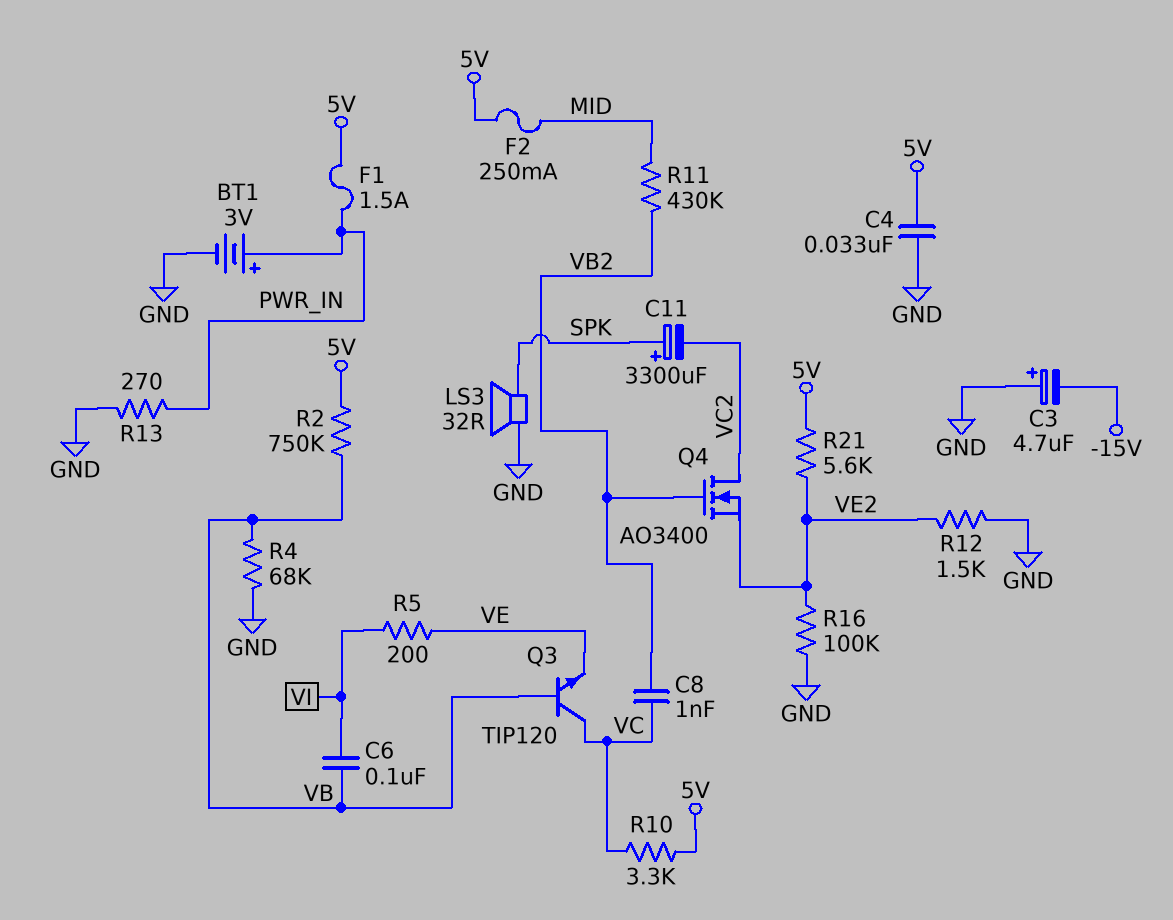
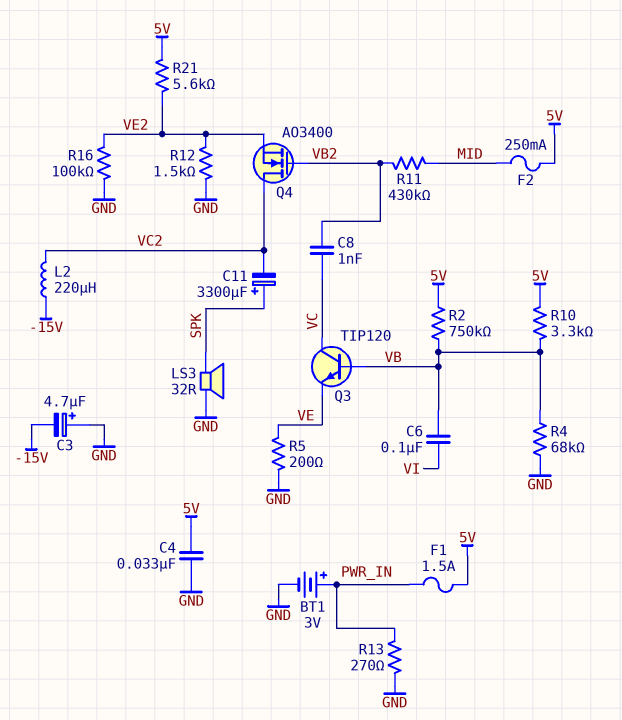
L2: none -> 220uH (-15V, VC2)
R5: 200 (VE, VI) -> 200 (GND, VE)
R10: 3.3k (5V, VC) -> 3.3k (5V, VB)

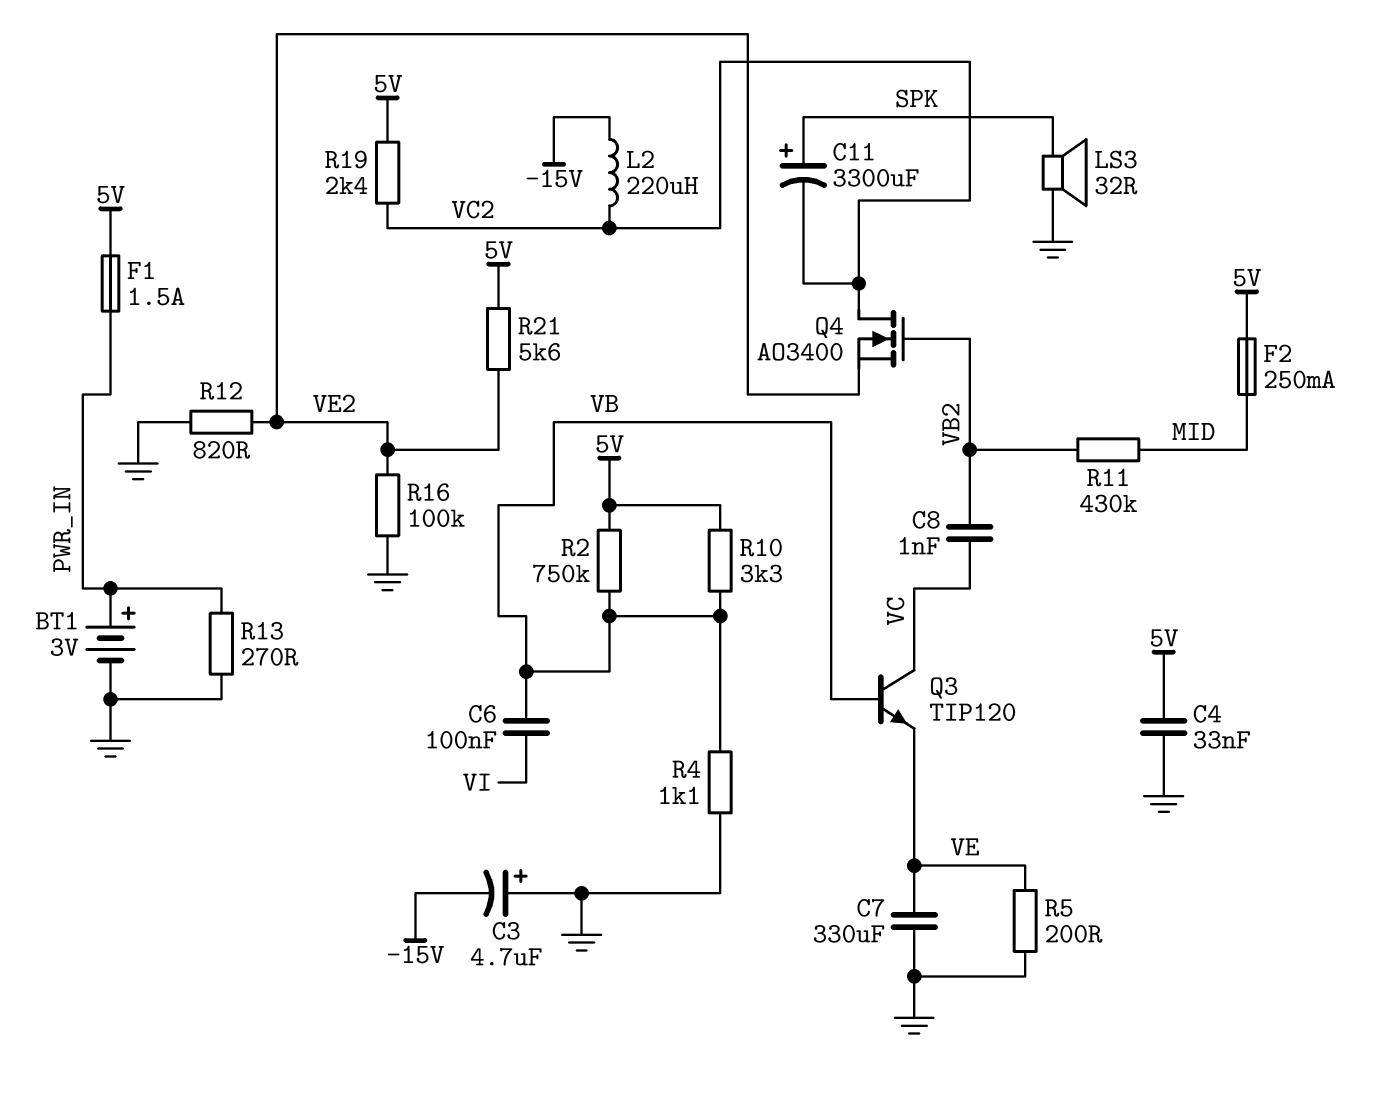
C7: none -> 330uF (GND, VE)
R4: 68k (GND, VB) -> 1.1k (GND, VB)
R12: 1.5k (GND, VE2) -> 820 (GND, VE2)
R19: none -> 2.4k (5V, VC2)

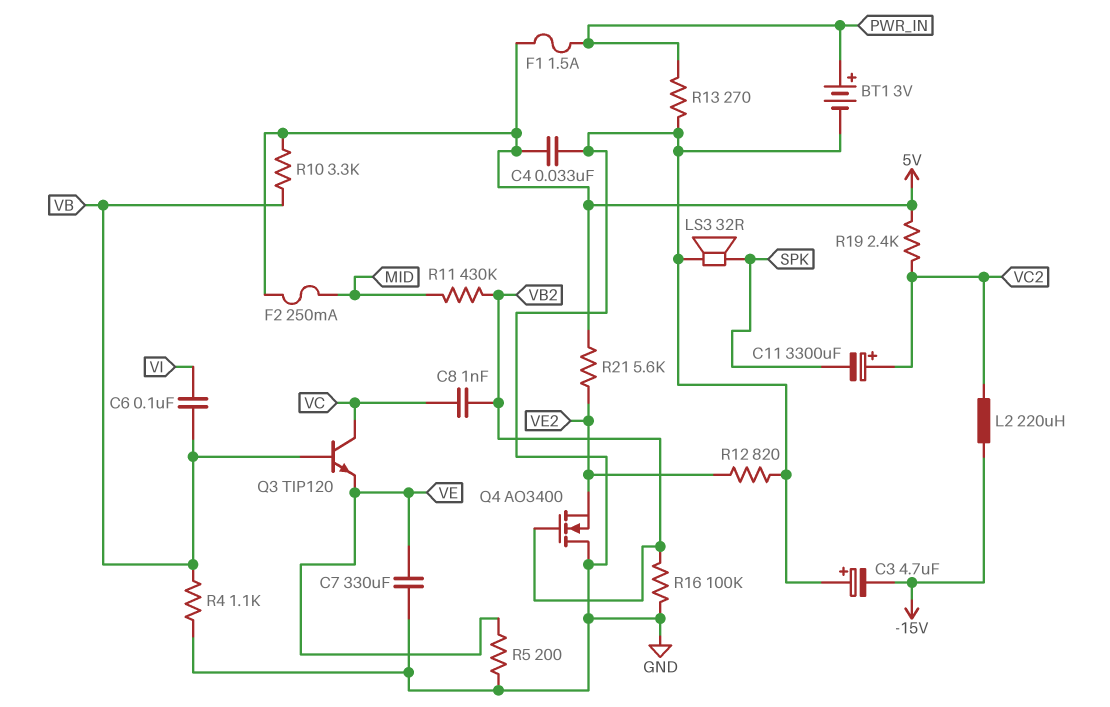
C11: 3300uF (plus SPK, minus VC2) -> 3300uF (plus VC2, minus SPK)
Q4: NMOS AO3400 (G VB2, D VC2, S VE2) -> NMOS AO3400 (G VB2, D GND, S VE2)
R2: 750k (5V, VB) -> none
R16: 100k (GND, VE2) -> 100k (GND, VB2)

